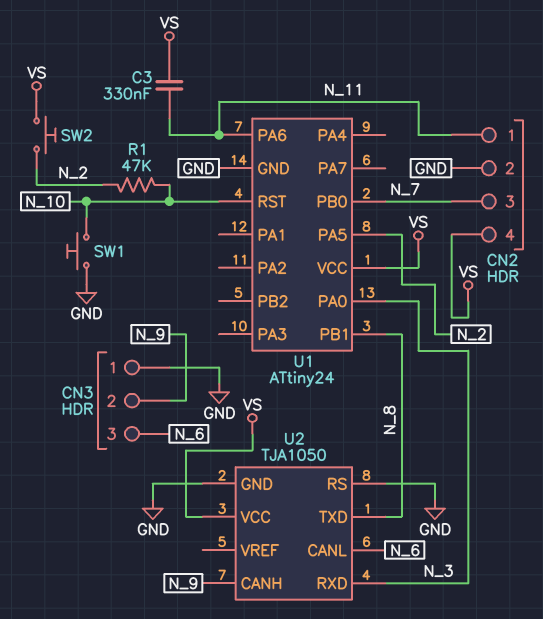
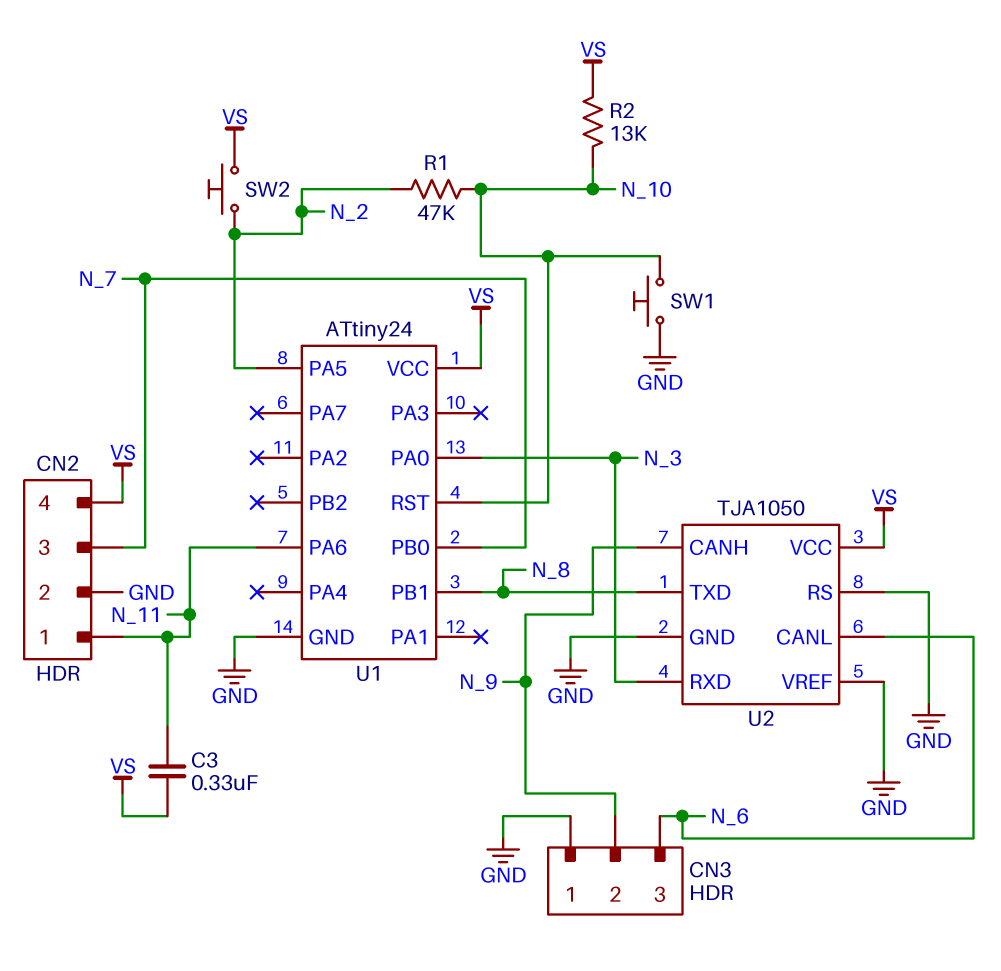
R2: none -> 13k (N_10, VS)
U2 pin VREF: none -> GND

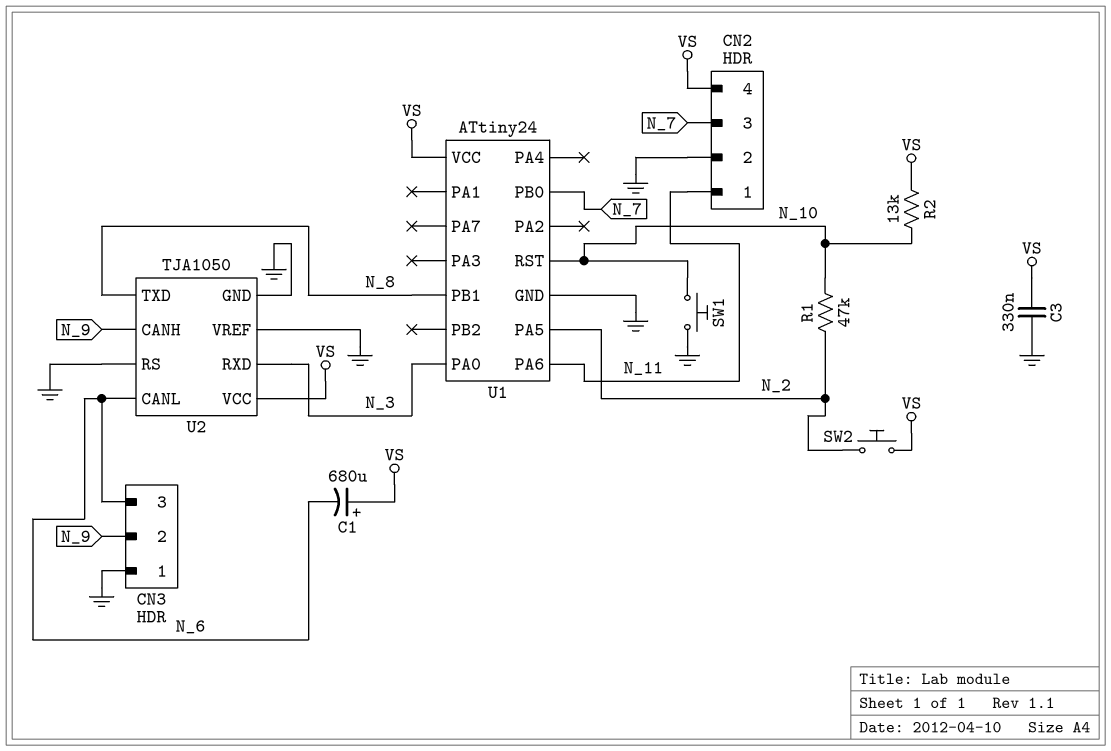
C1: none -> 680uF (plus VS, minus N_6)
C3: 330nF (N_11, VS) -> 330nF (GND, VS)

